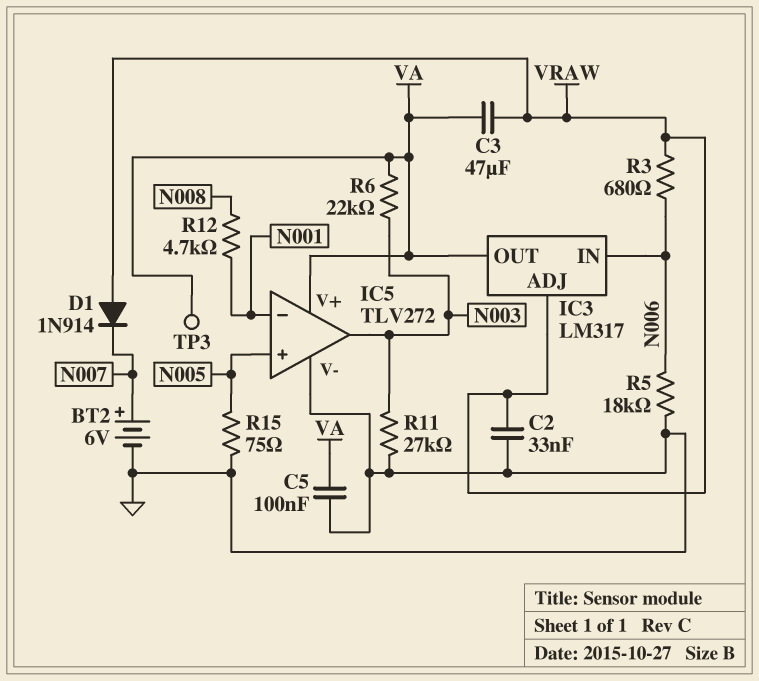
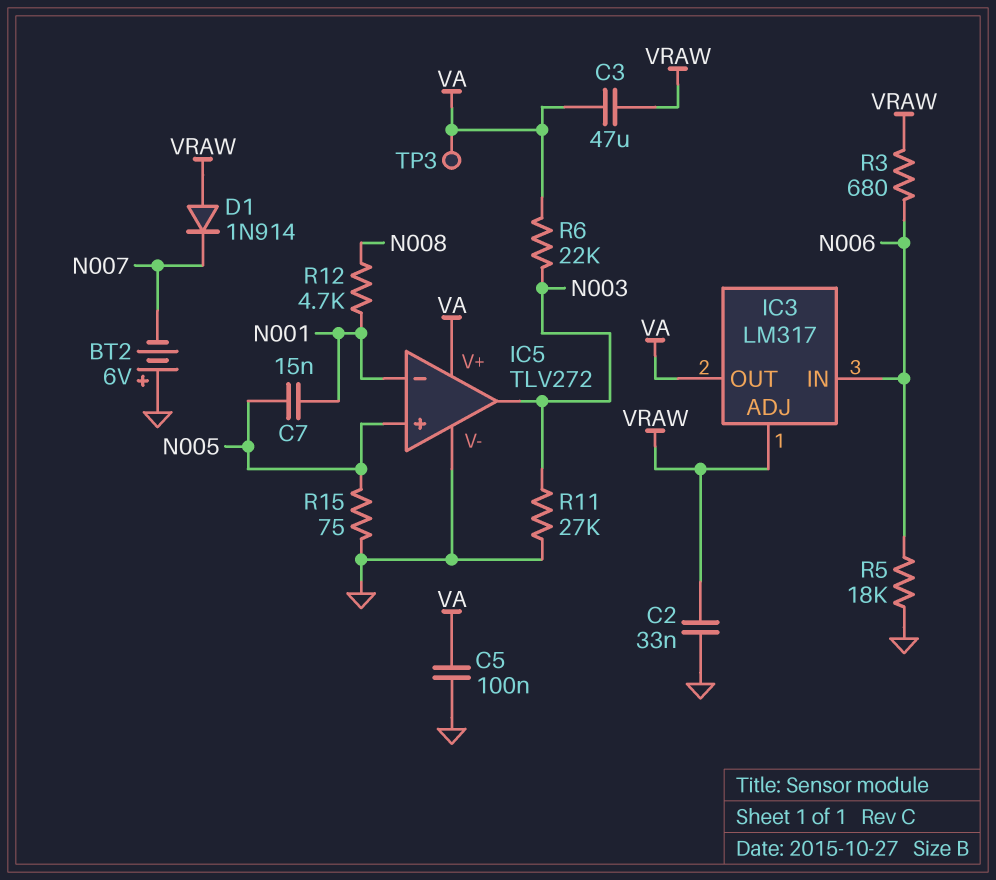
BT2: 6V (plus N007, minus GND) -> 6V (plus GND, minus N007)
C7: none -> 15nF (N001, N005)

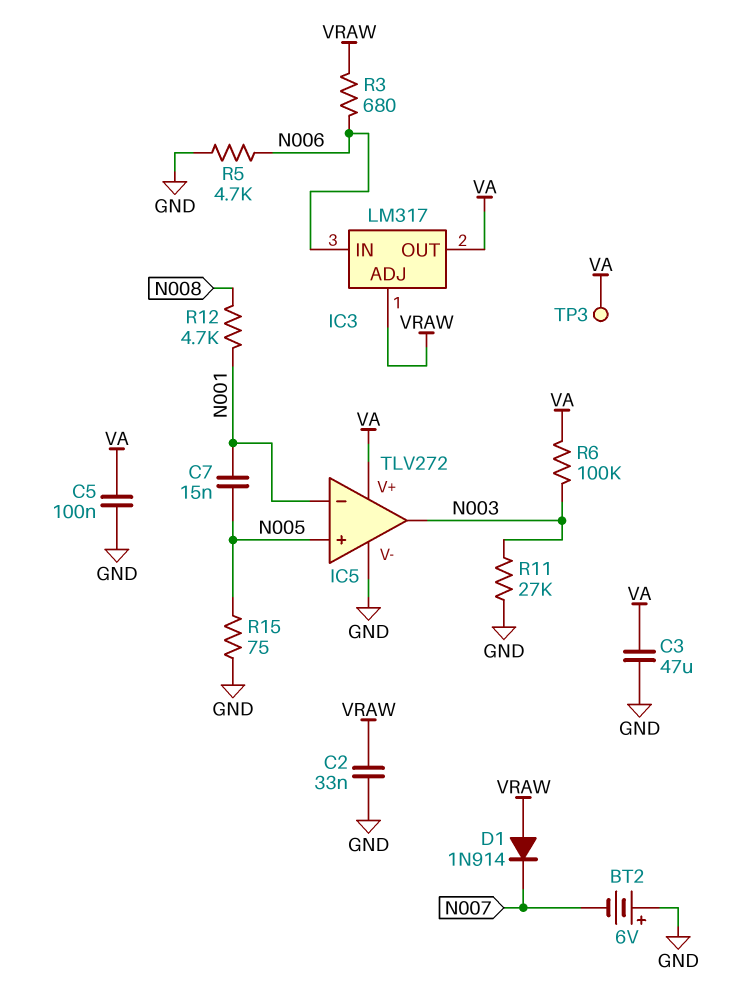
C3: 47uF (VA, VRAW) -> 47uF (GND, VA)
R5: 18k (GND, N006) -> 4.7k (GND, N006)
R6: 22k (N003, VA) -> 100k (N003, VA)

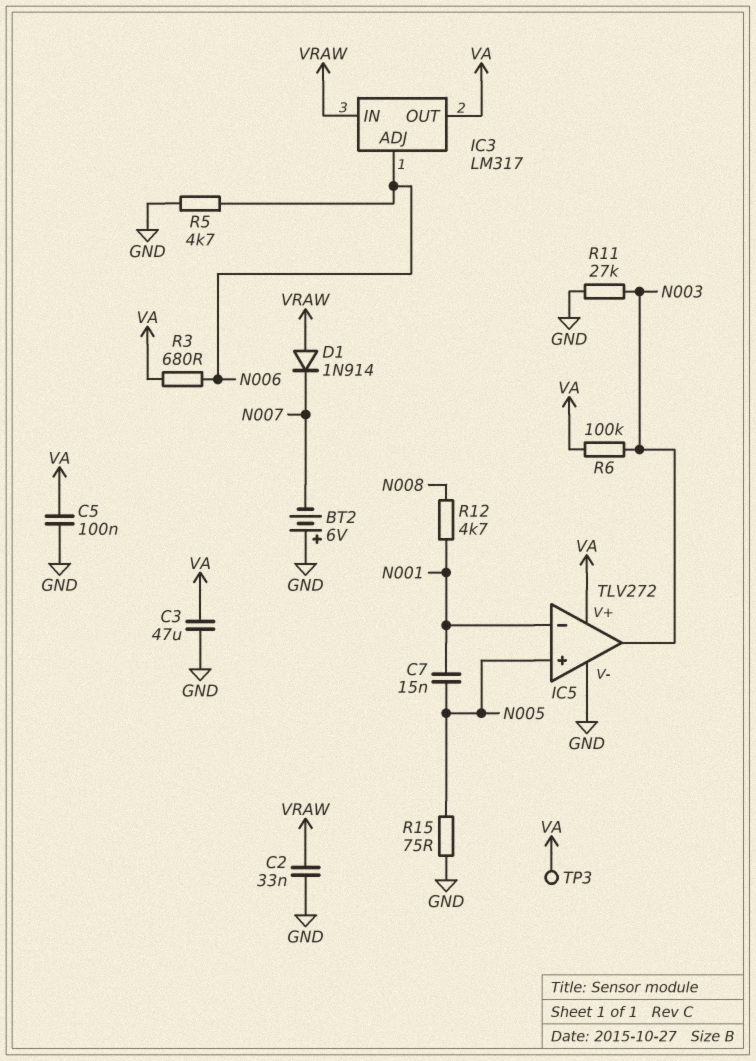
IC3 pin ADJ: VRAW -> N006
IC3 pin IN: N006 -> VRAW
R3: 680 (N006, VRAW) -> 680 (N006, VA)

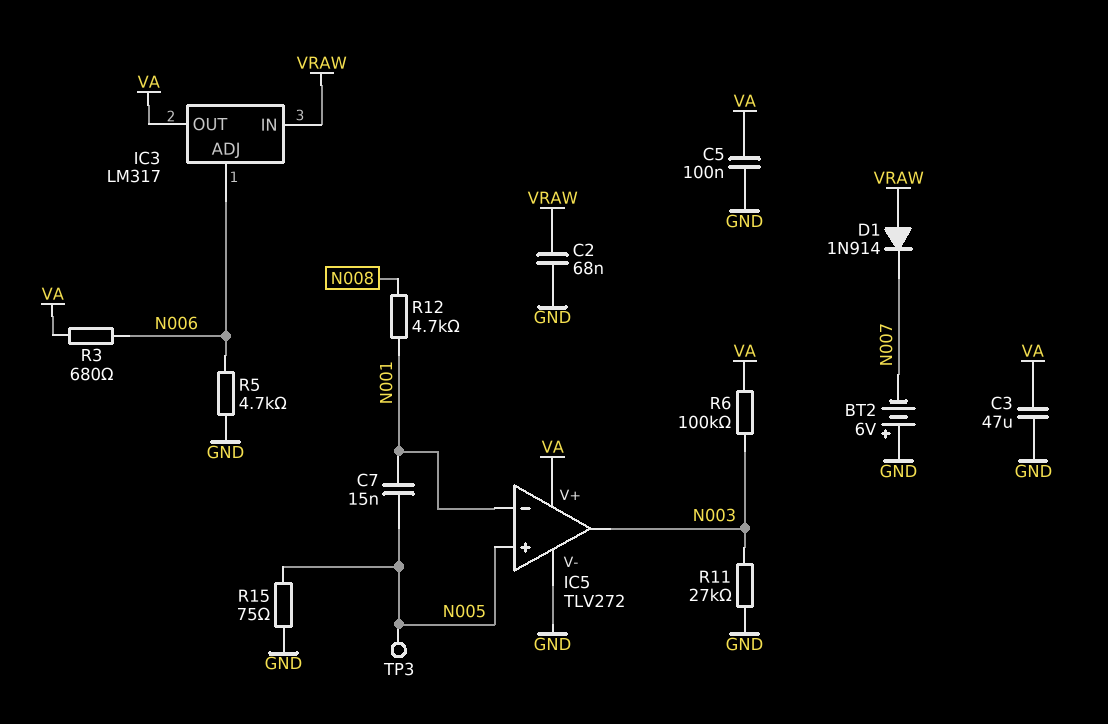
C2: 33nF (GND, VRAW) -> 68nF (GND, VRAW)
TP3: test point (VA) -> test point (N005)

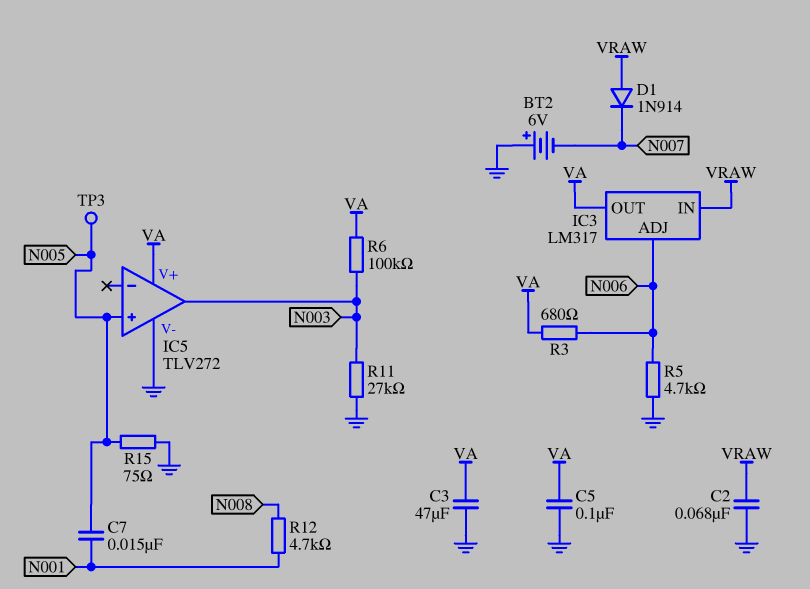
IC5 pin in-: N001 -> none

